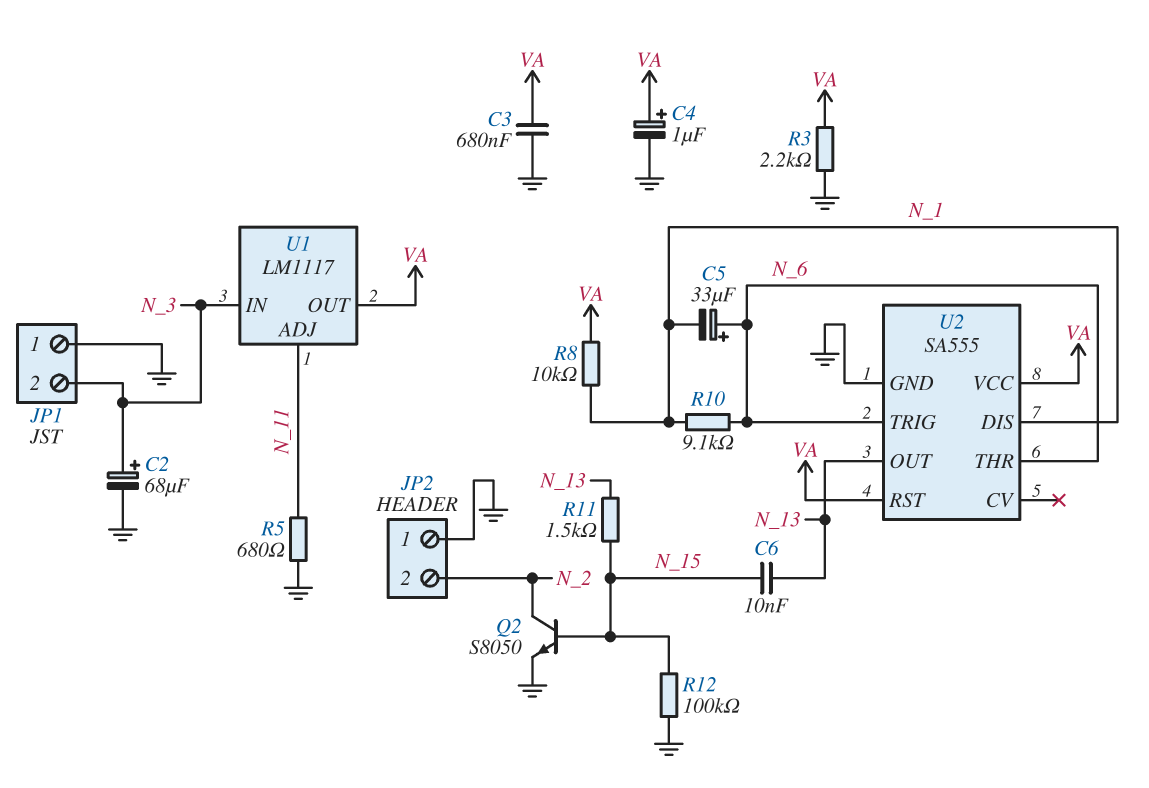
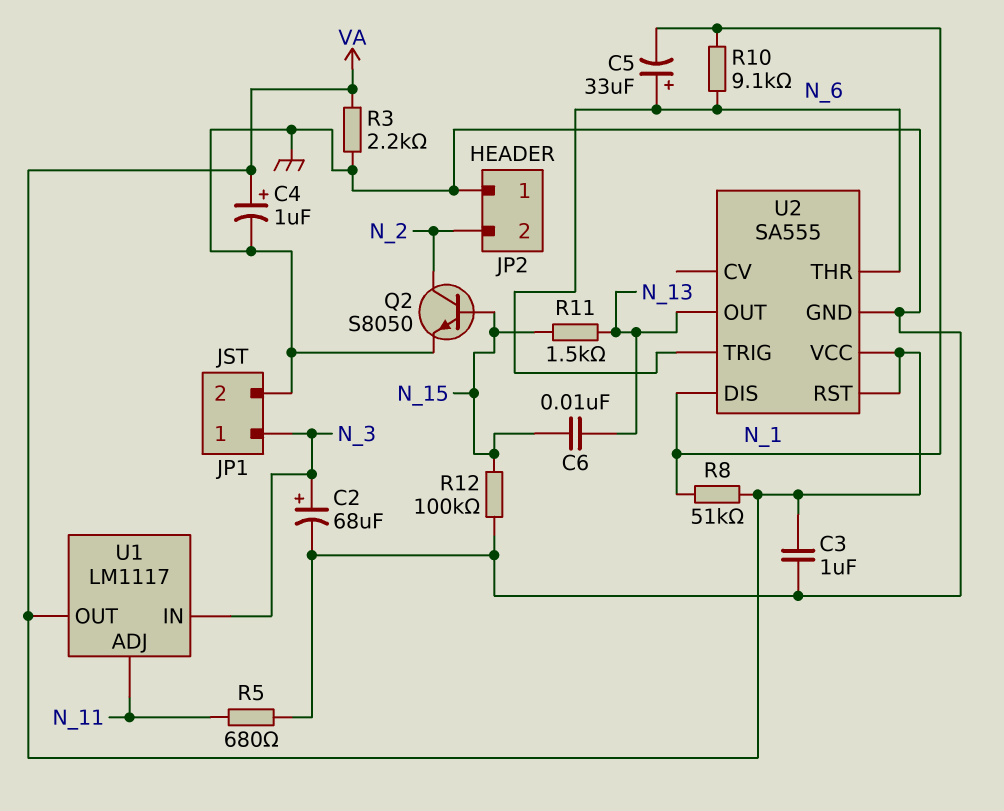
C3: 680nF (GND, VA) -> 1uF (GND, VA)
JP1 pin 1: GND -> N_3
JP1 pin 2: N_3 -> GND
R8: 10k (N_1, VA) -> 51k (N_1, VA)

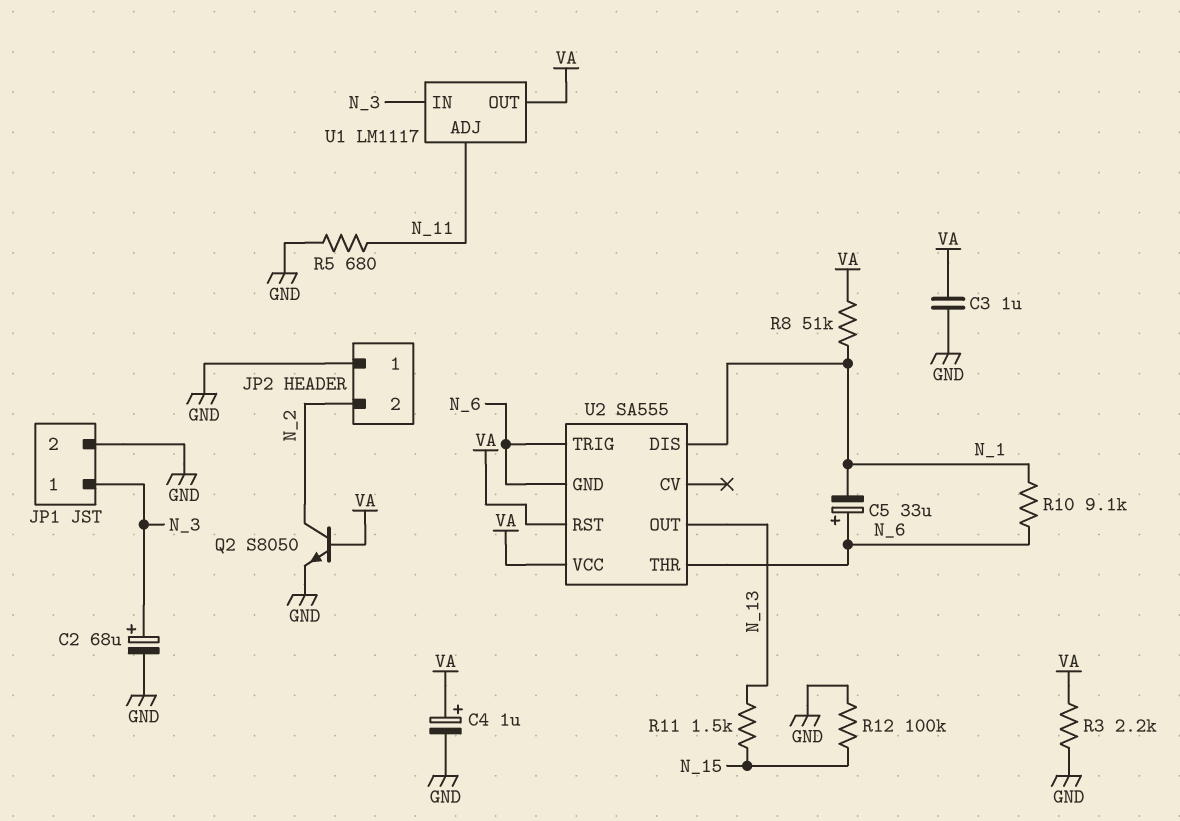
C6: 10nF (N_13, N_15) -> none
Q2: NPN S8050 (B N_15, C N_2, E GND) -> NPN S8050 (B VA, C N_2, E GND)
U2 pin GND: GND -> N_6

